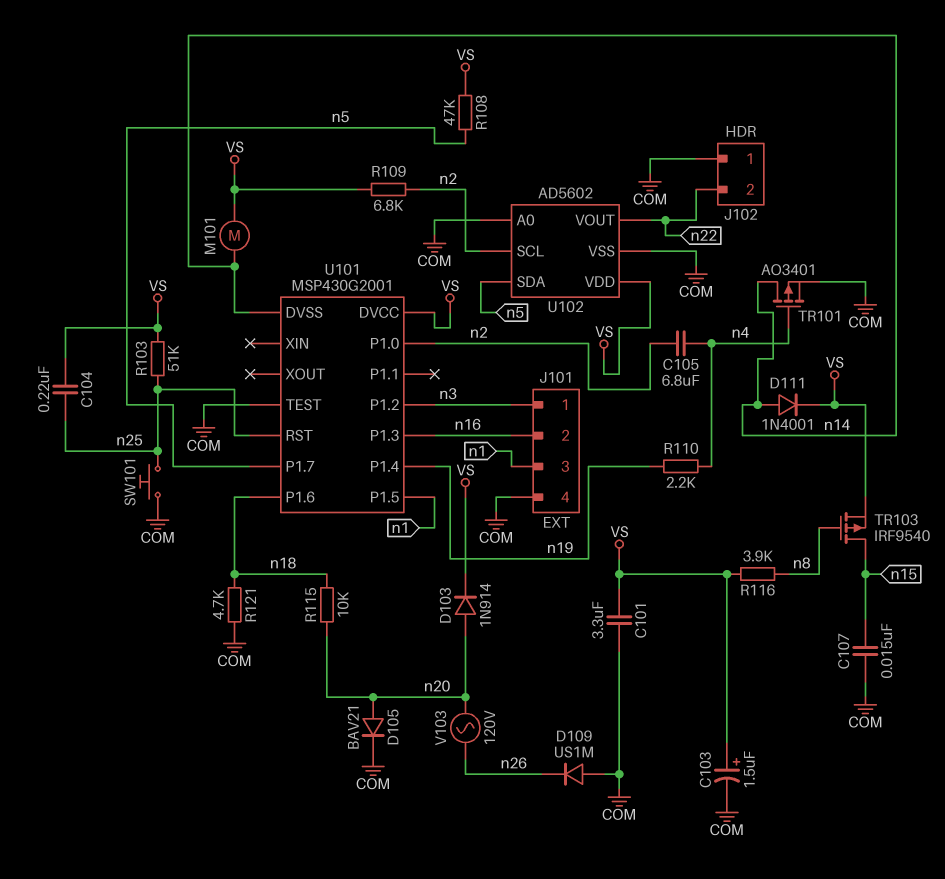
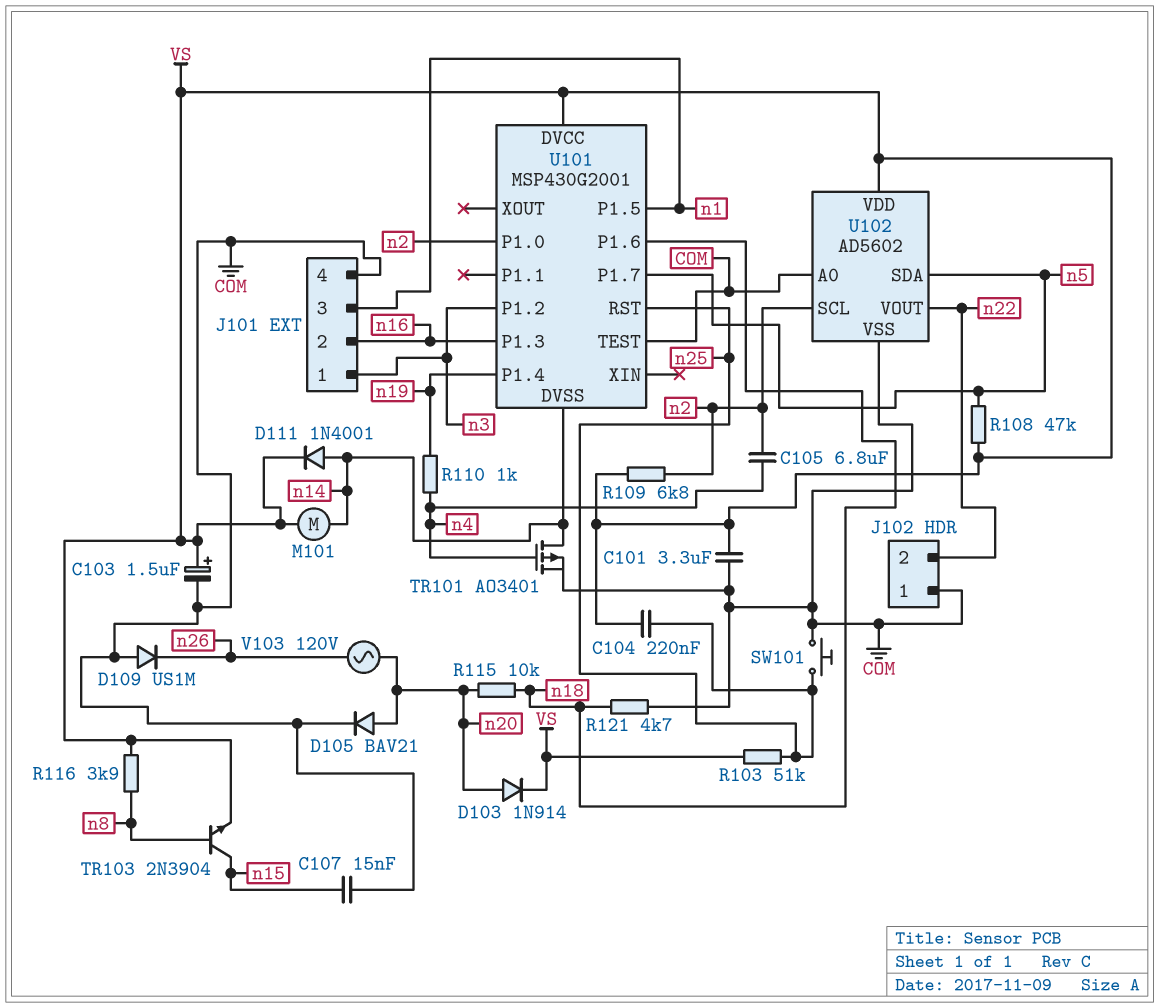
R110: 2.2k (n4, n19) -> 1k (n4, n19)
TR103: PMOS IRF9540 (G n8, D n15, S VS) -> NPN 2N3904 (B n8, C n15, E VS)

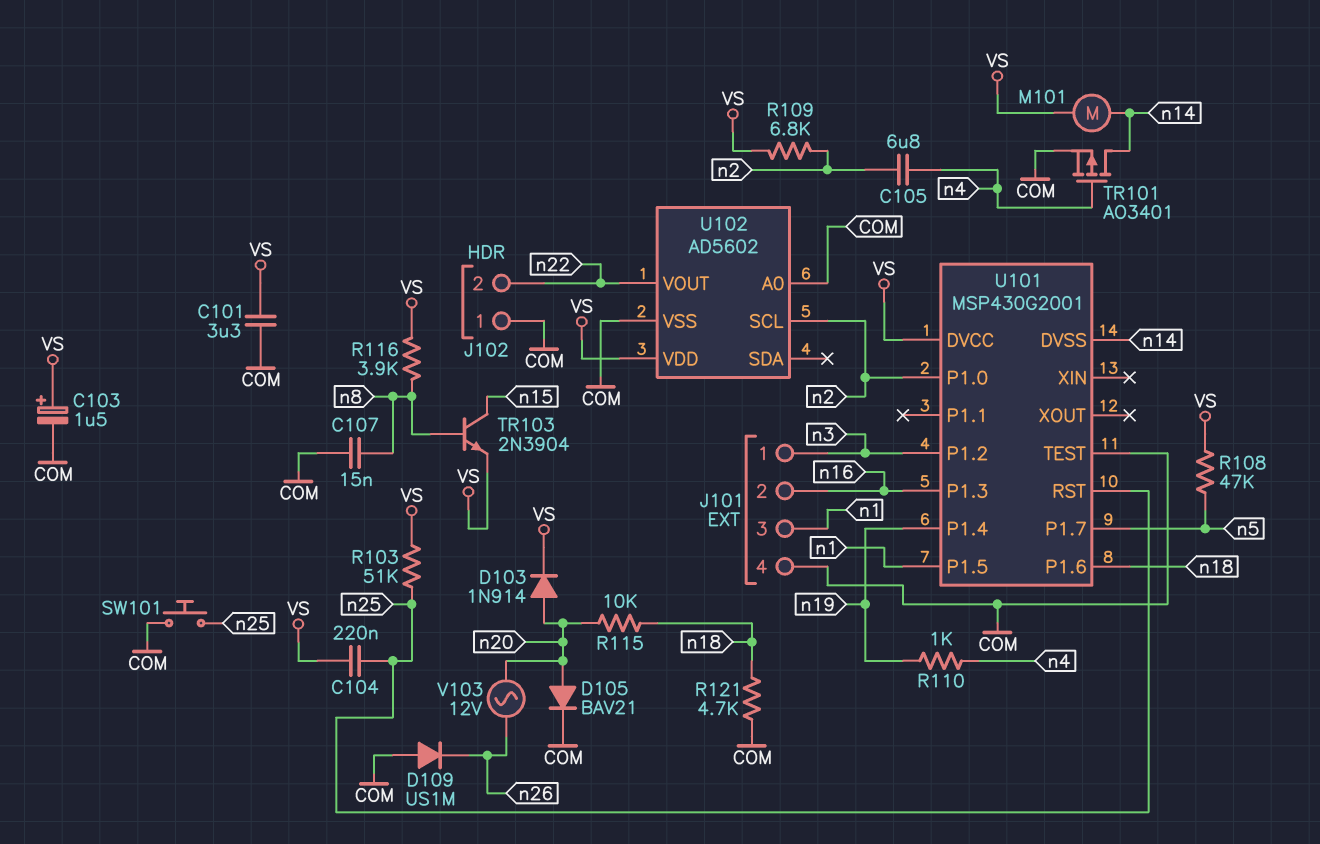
C107: 15nF (COM, n15) -> 15nF (COM, n8)
D111: diode 1N4001 (A n14, K VS) -> none
U102 pin SDA: n5 -> none
V103: AC 120V (n20, n26) -> AC 12V (n20, n26)

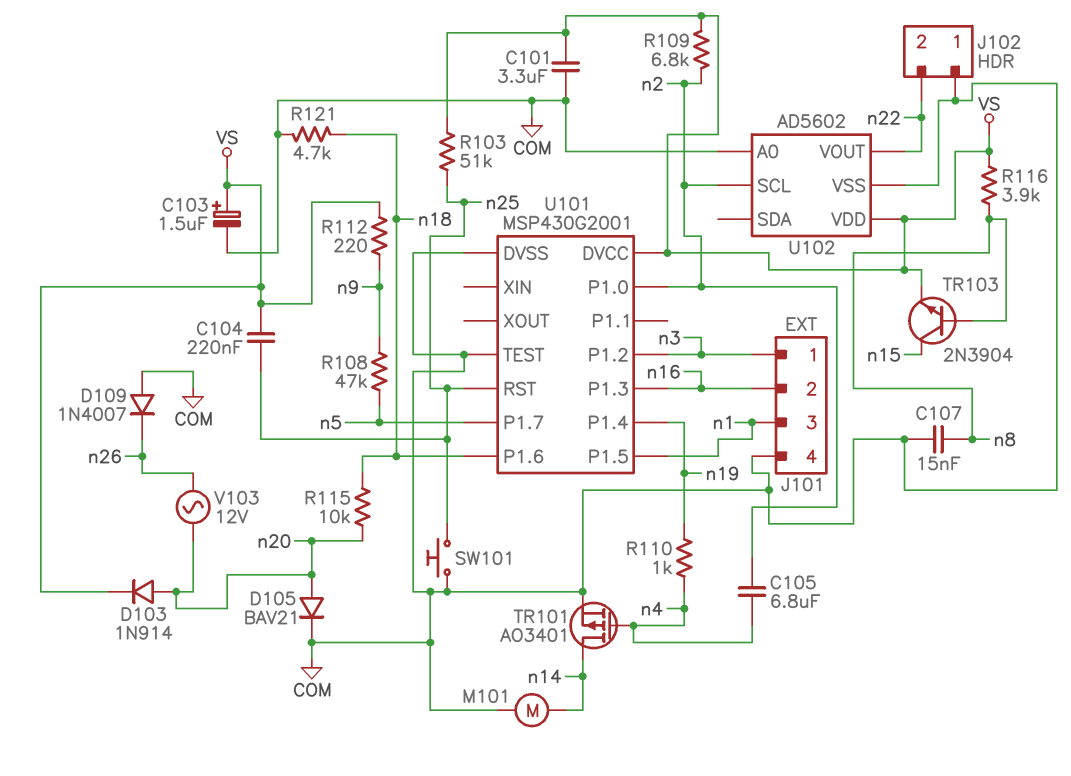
D109: diode US1M (A COM, K n26) -> diode 1N4007 (A COM, K n26)
M101: motor (VS, n14) -> motor (COM, n14)
R108: 47k (VS, n5) -> 47k (n5, n9)
R112: none -> 220 (VS, n9)
U101 pin DVSS: n14 -> COM

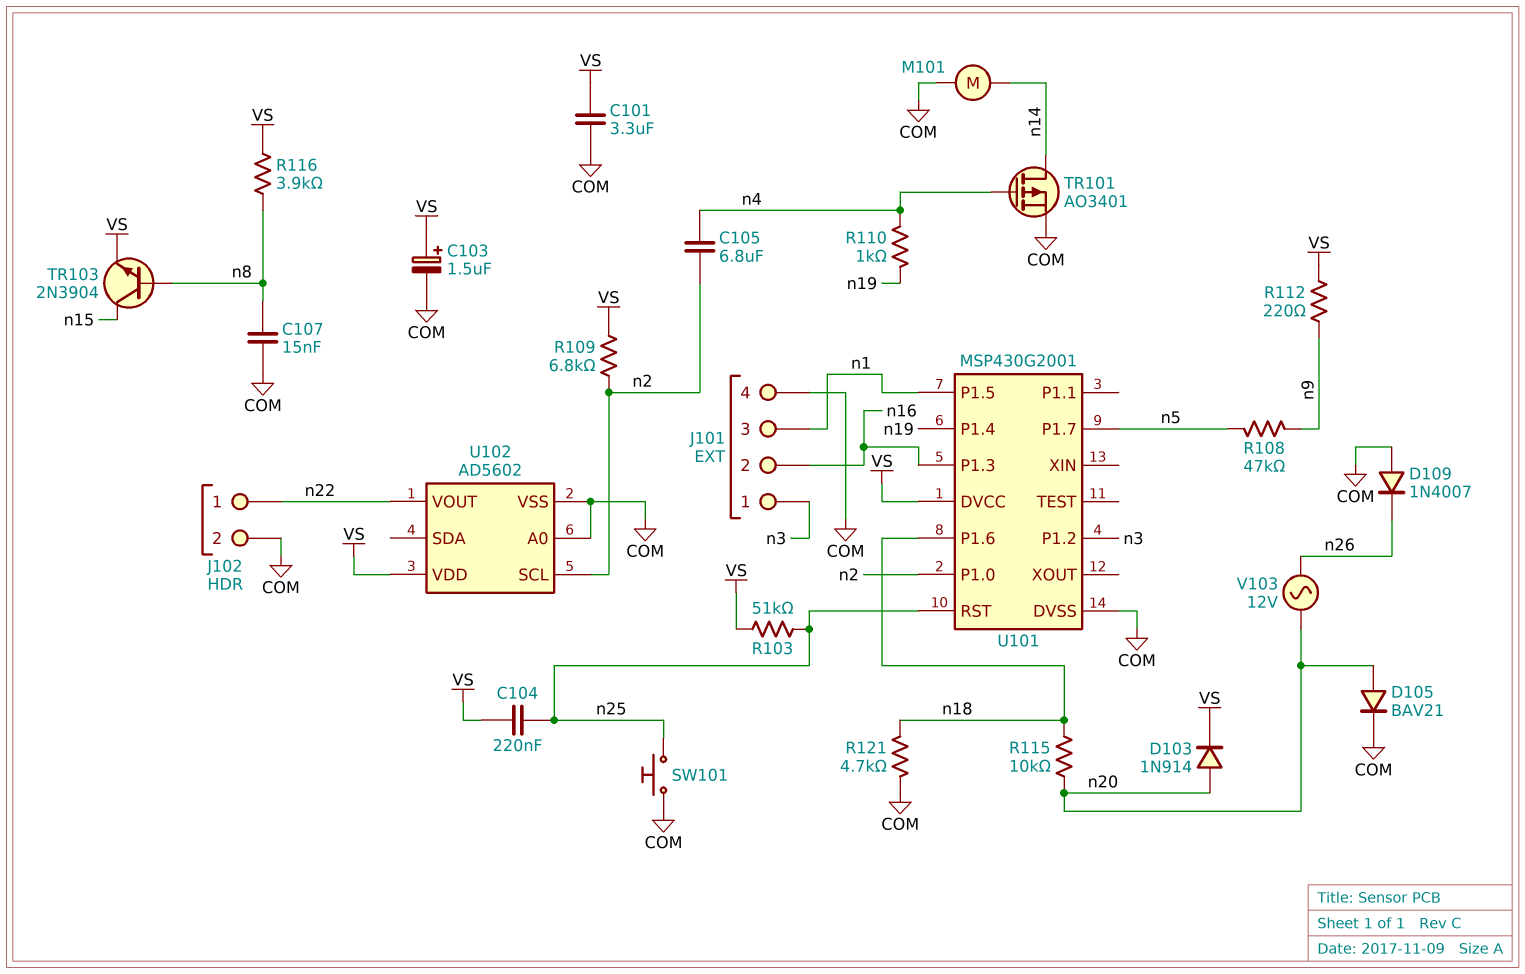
J102 pin 1: COM -> n22
J102 pin 2: n22 -> COM
U101 pin TEST: COM -> none

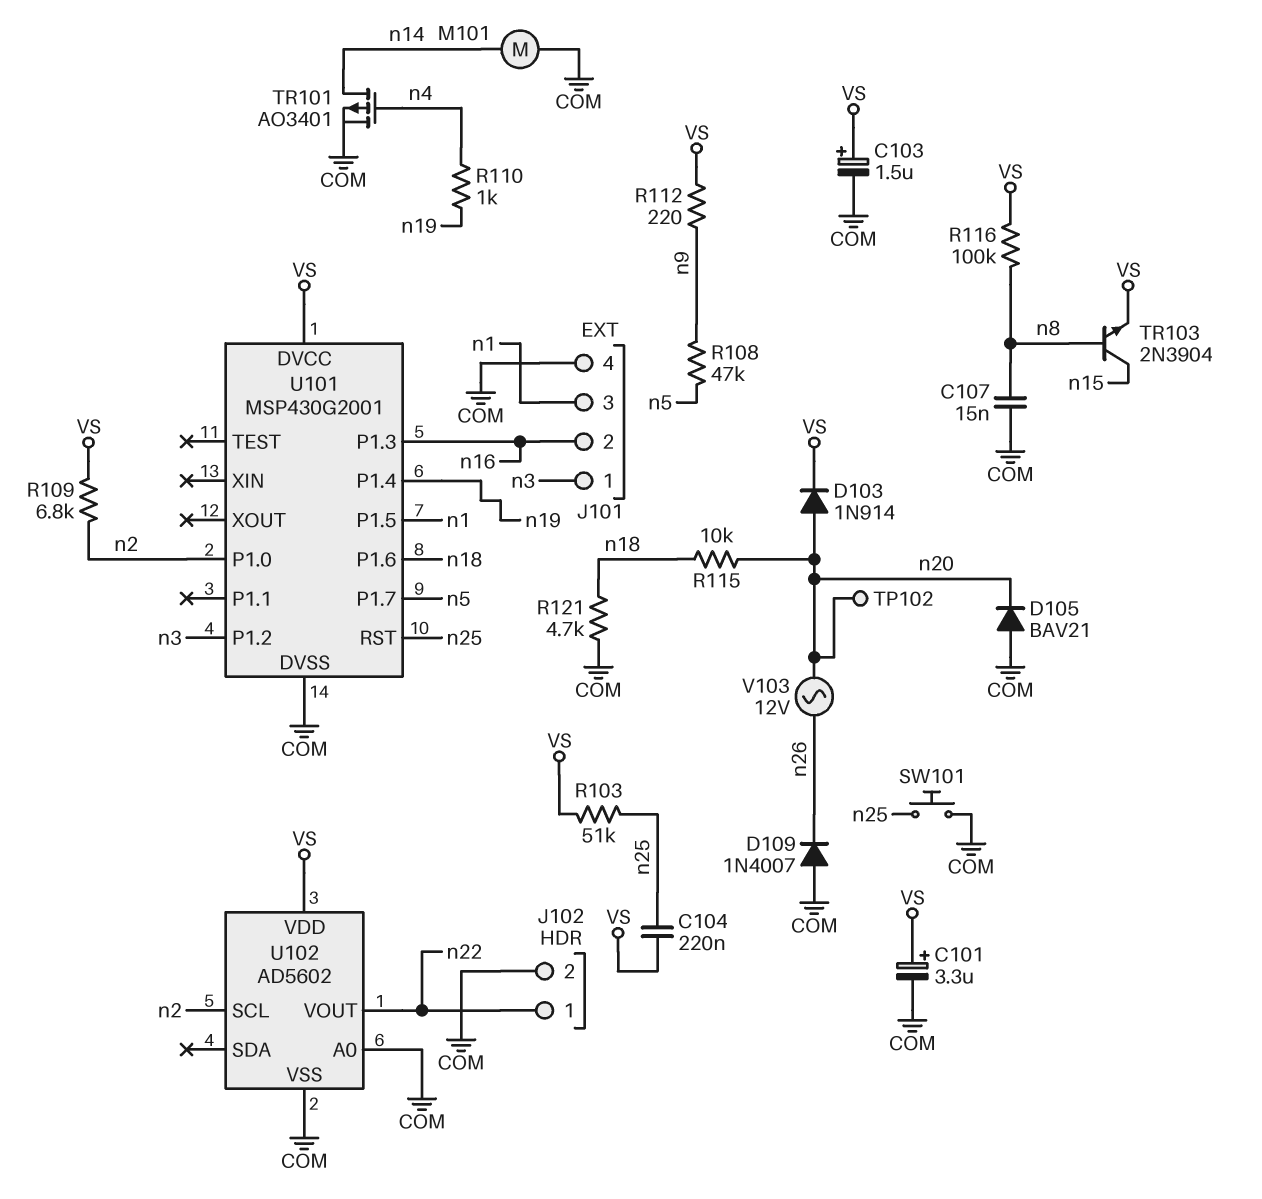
C101: 3.3uF (COM, VS) -> 3.3uF (plus VS, minus COM)
C105: 6.8uF (n2, n4) -> none
D105: diode BAV21 (A n20, K COM) -> diode BAV21 (A COM, K n20)
R116: 3.9k (VS, n8) -> 100k (VS, n8)
TP102: none -> test point (n20)

